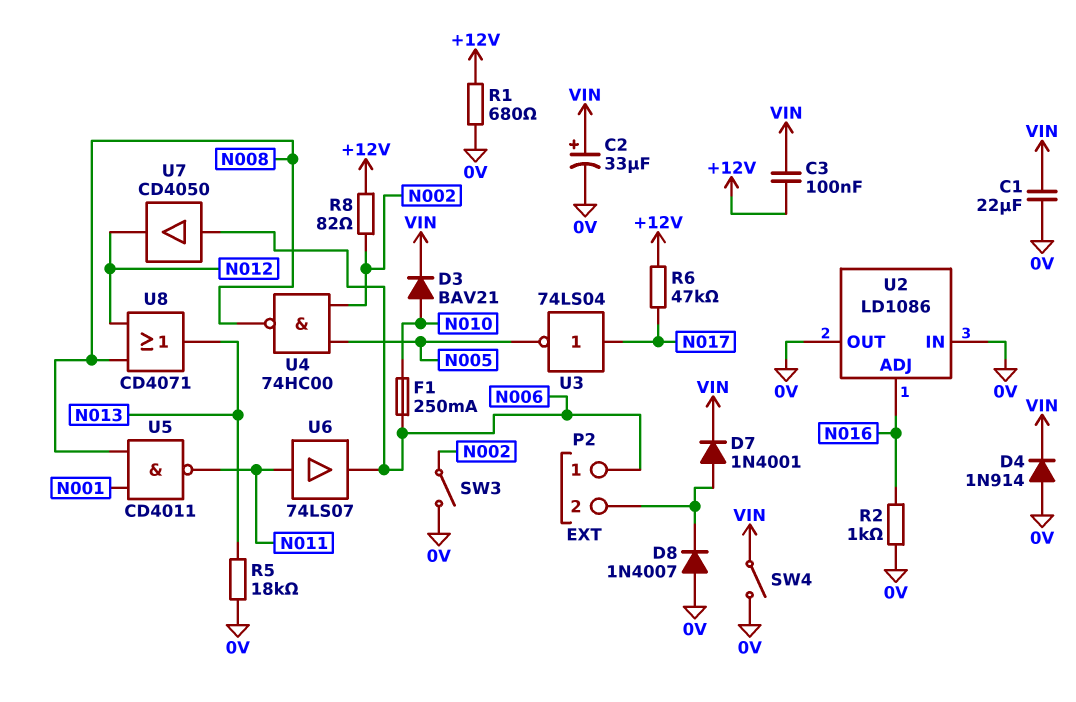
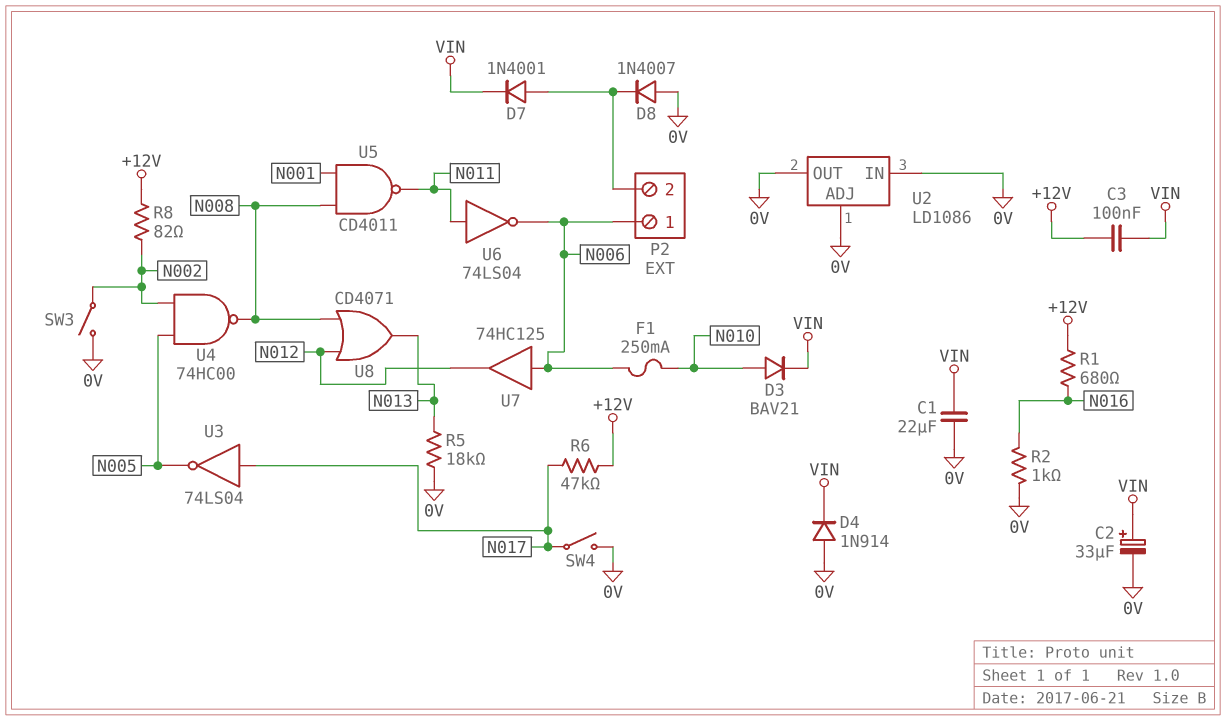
R1: 680 (+12V, 0V) -> 680 (+12V, N016)
SW4: switch (0V, VIN) -> switch (0V, N017)
U2 pin ADJ: N016 -> 0V
U6: buffer 74LS07 (in N011, out N006) -> NOT 74LS04 (in N011, out N006)
U7: buffer CD4050 (in N006, out N012) -> buffer 74HC125 (in N006, out N012)

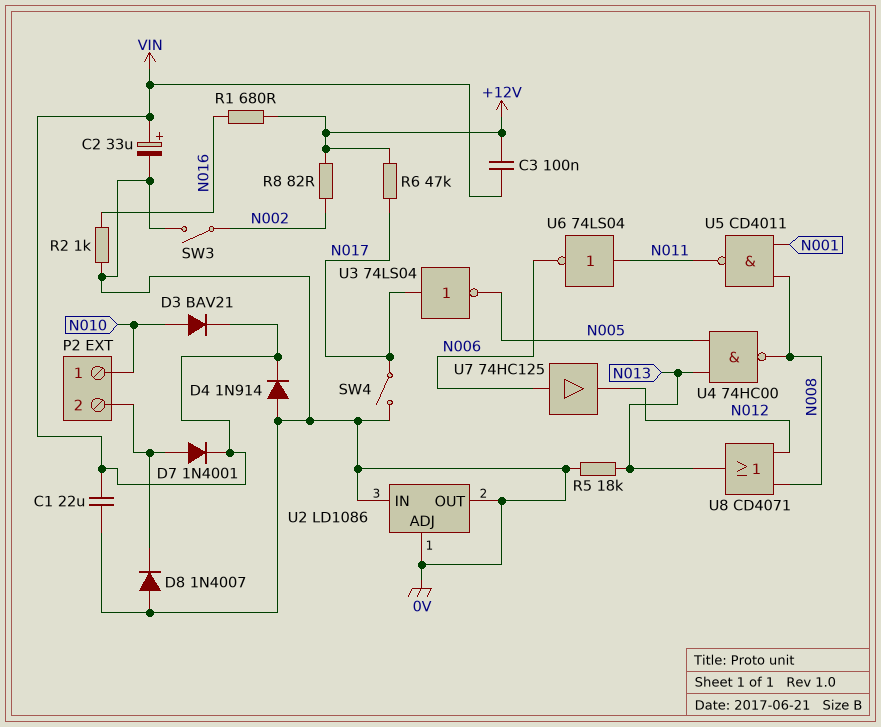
F1: 250mA (N006, N010) -> none
P2 pin 1: N006 -> N010
U4: NAND 74HC00 (in N002, in N005, out N008) -> NAND 74HC00 (in N005, in N013, out N008)

